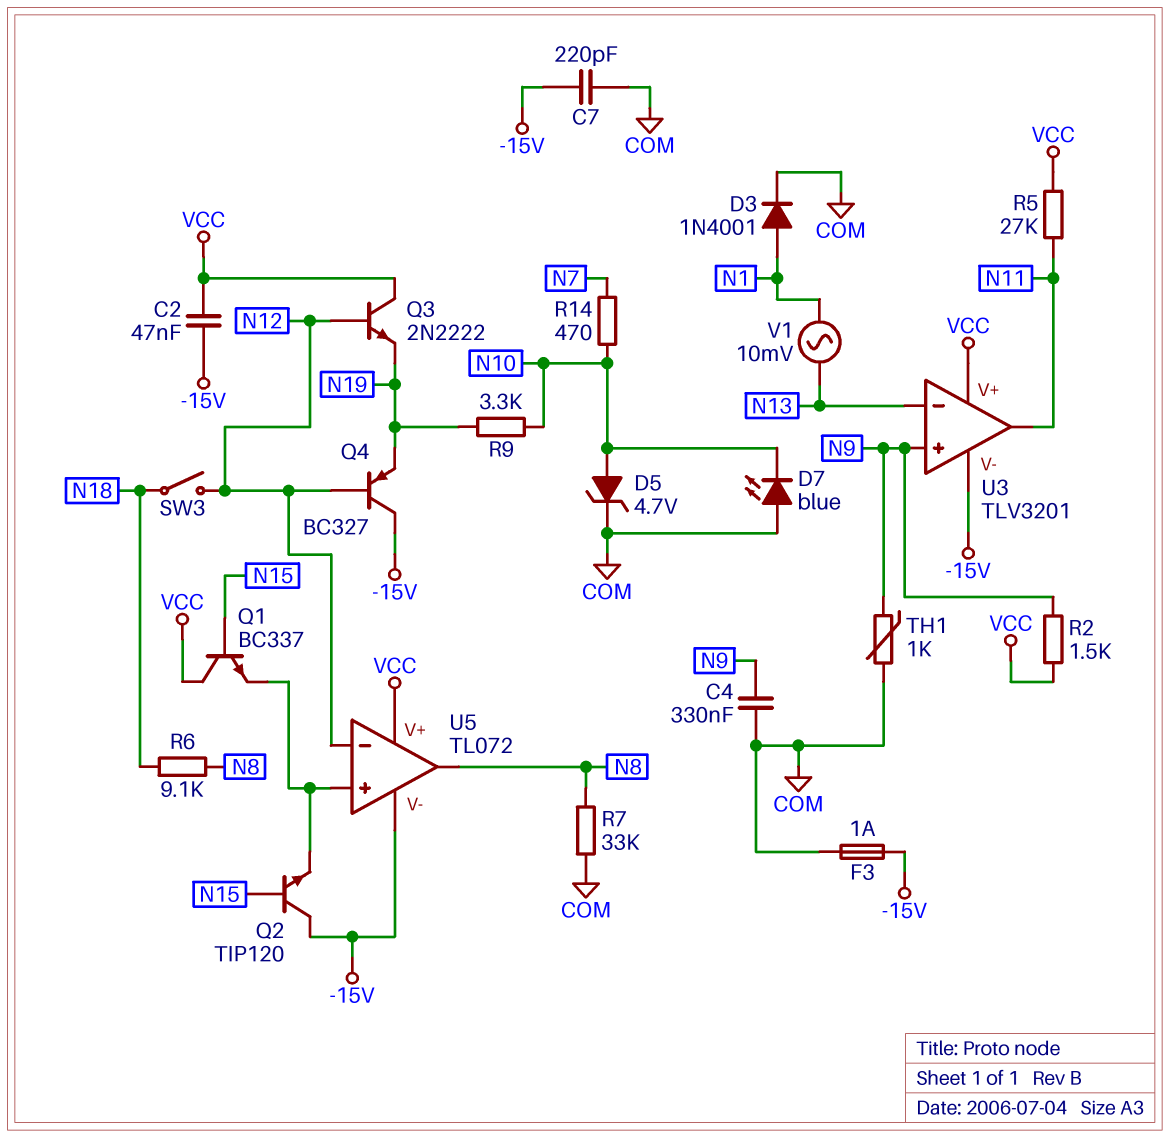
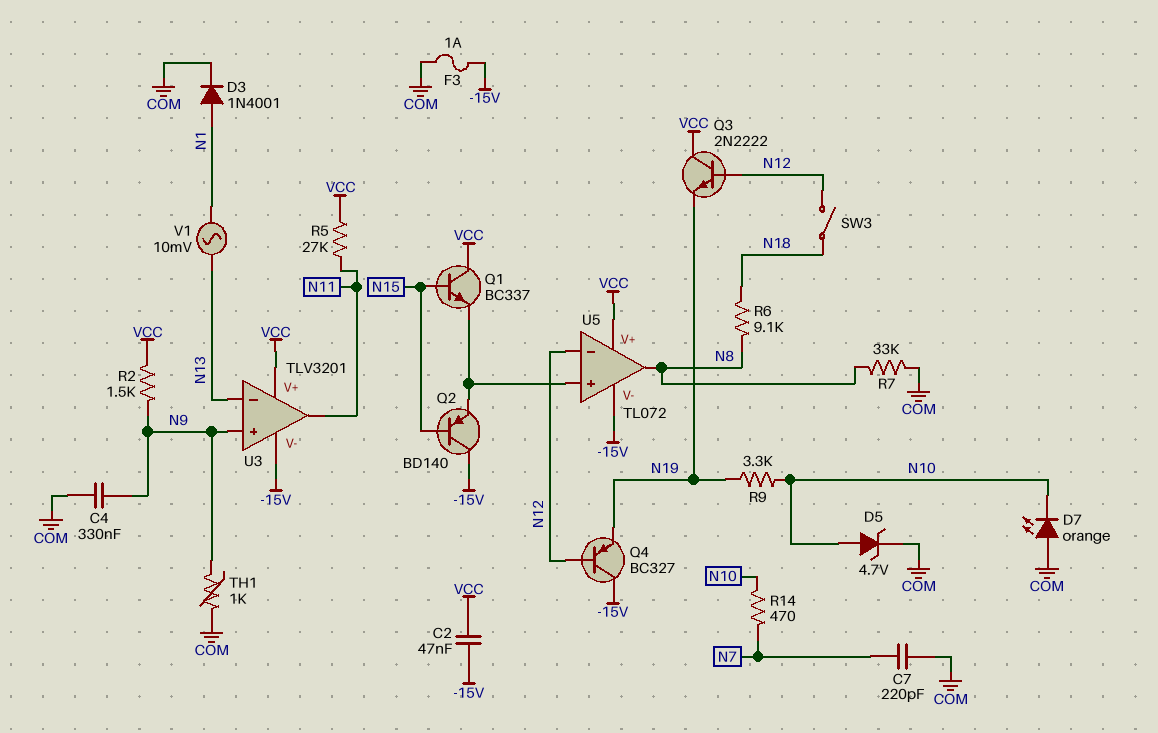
C7: 220pF (-15V, COM) -> 220pF (COM, N7)
D7: LED blue (A COM, K N10) -> LED orange (A COM, K N10)
Q2: NPN TIP120 (B N15, C -15V, E U5/in+) -> PNP BD140 (B N15, C -15V, E U5/in+)

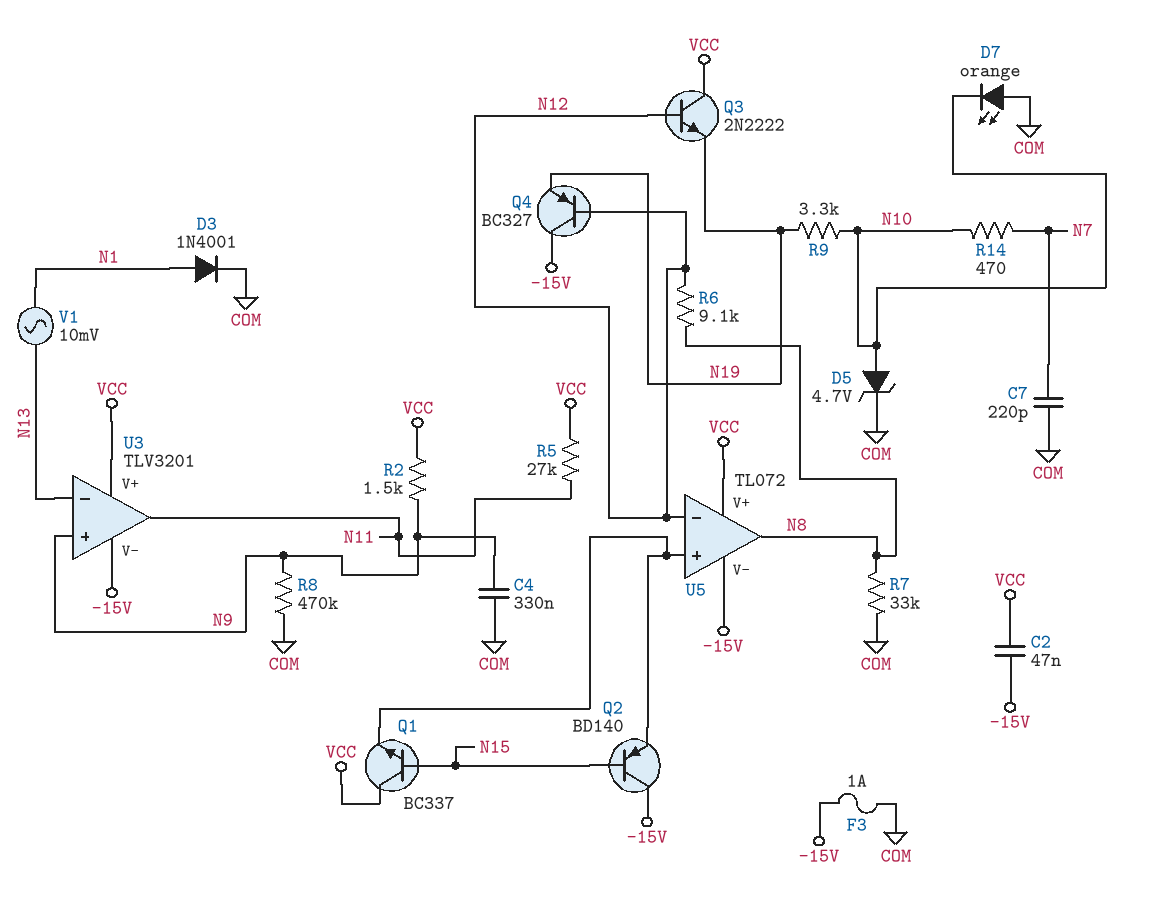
R6: 9.1k (N8, N18) -> 9.1k (N8, N12)
R8: none -> 470k (COM, N9)
SW3: switch (N12, N18) -> none
TH1: 1k (COM, N9) -> none

